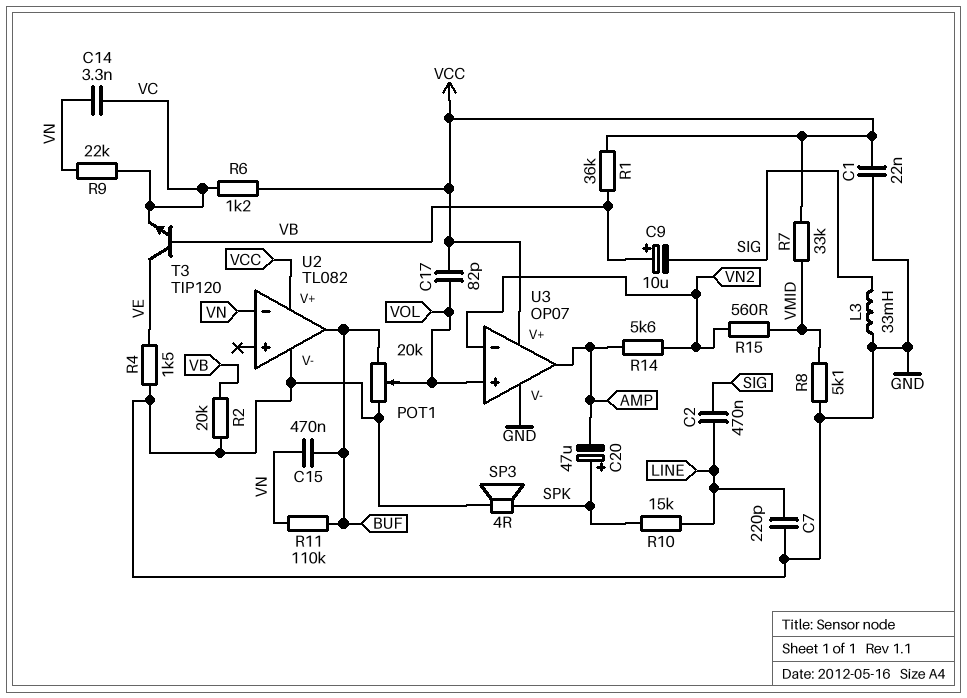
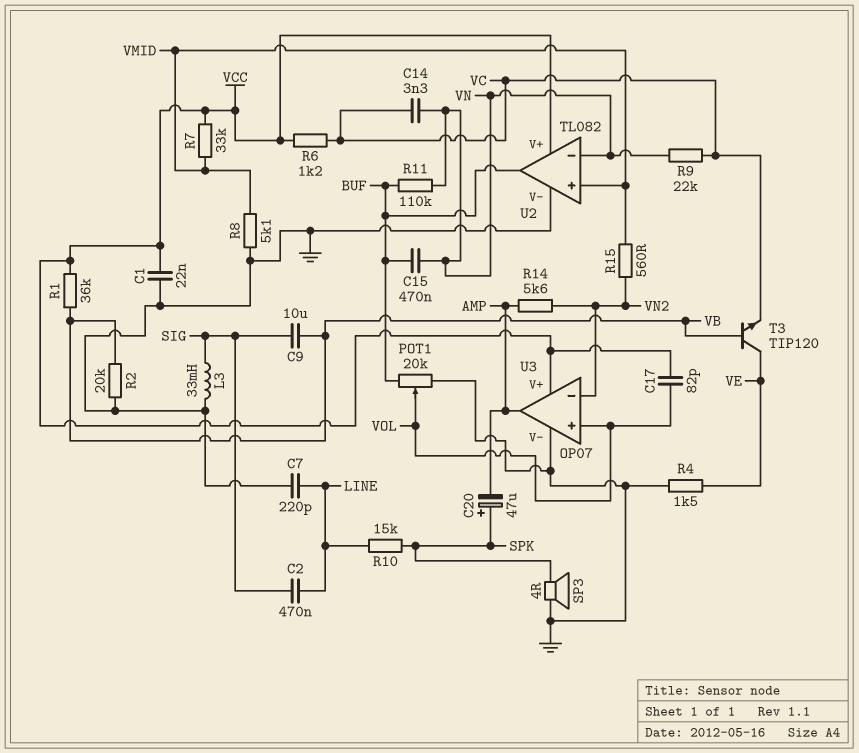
C9: 10uF (plus VB, minus SIG) -> 10uF (SIG, VB)
U2 pin in+: none -> VMID

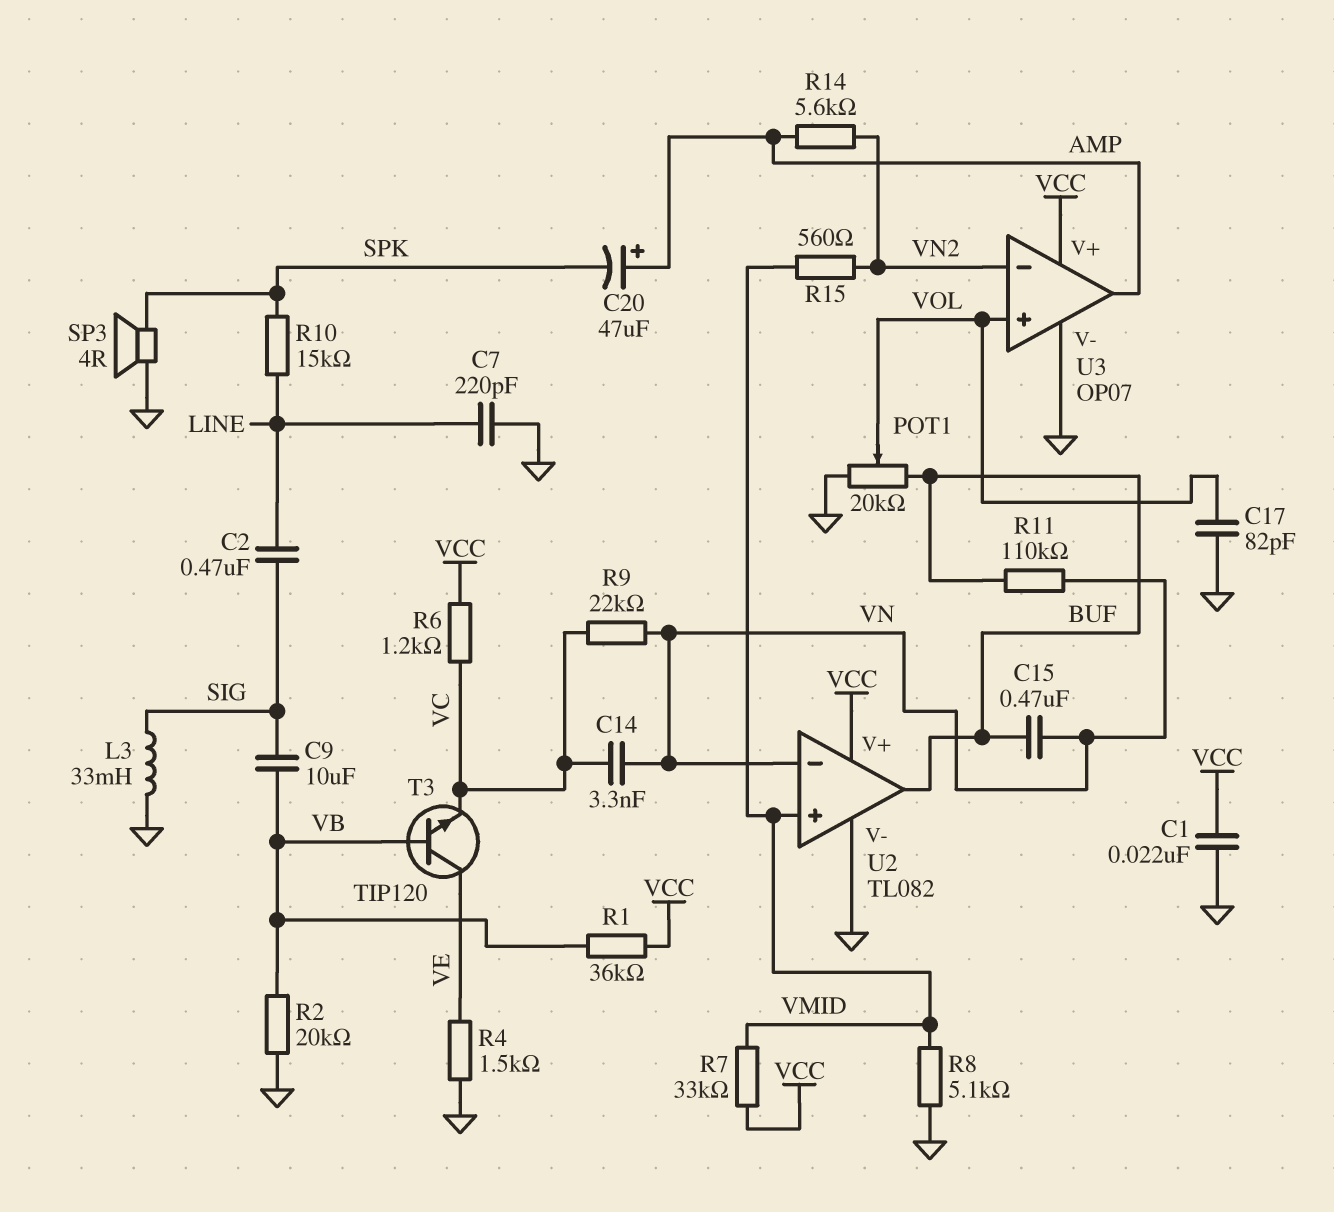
C17: 82pF (VCC, VOL) -> 82pF (GND, VOL)
C20: 47uF (plus SPK, minus AMP) -> 47uF (plus AMP, minus SPK)

